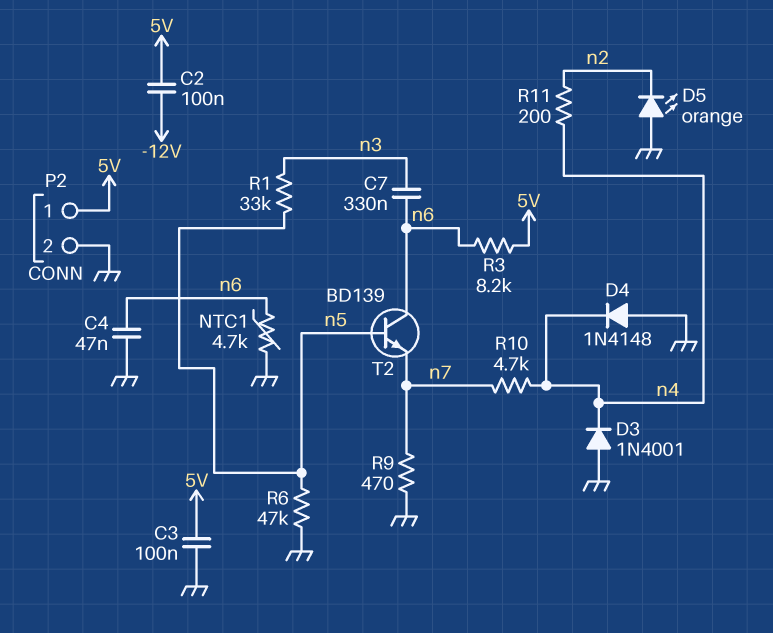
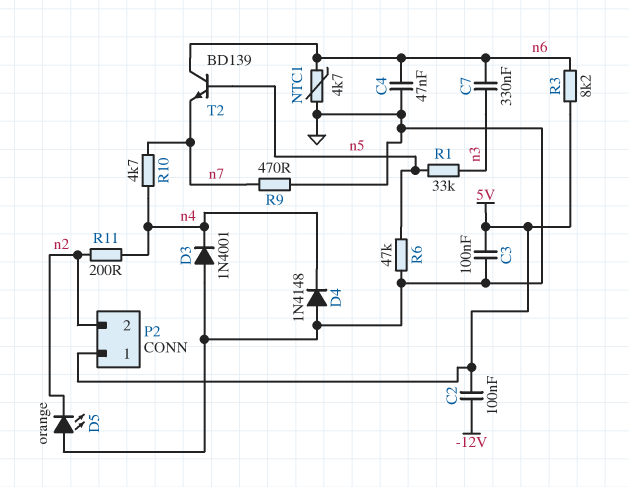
P2 pin 2: GND -> n2

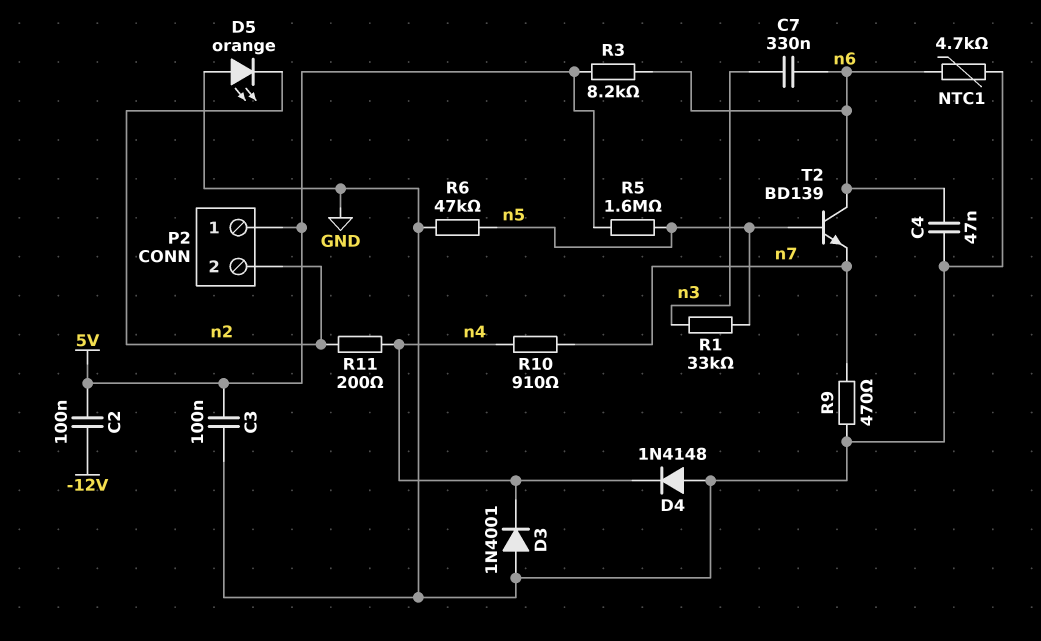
R5: none -> 1.6M (5V, n5)
R10: 4.7k (n4, n7) -> 910 (n4, n7)

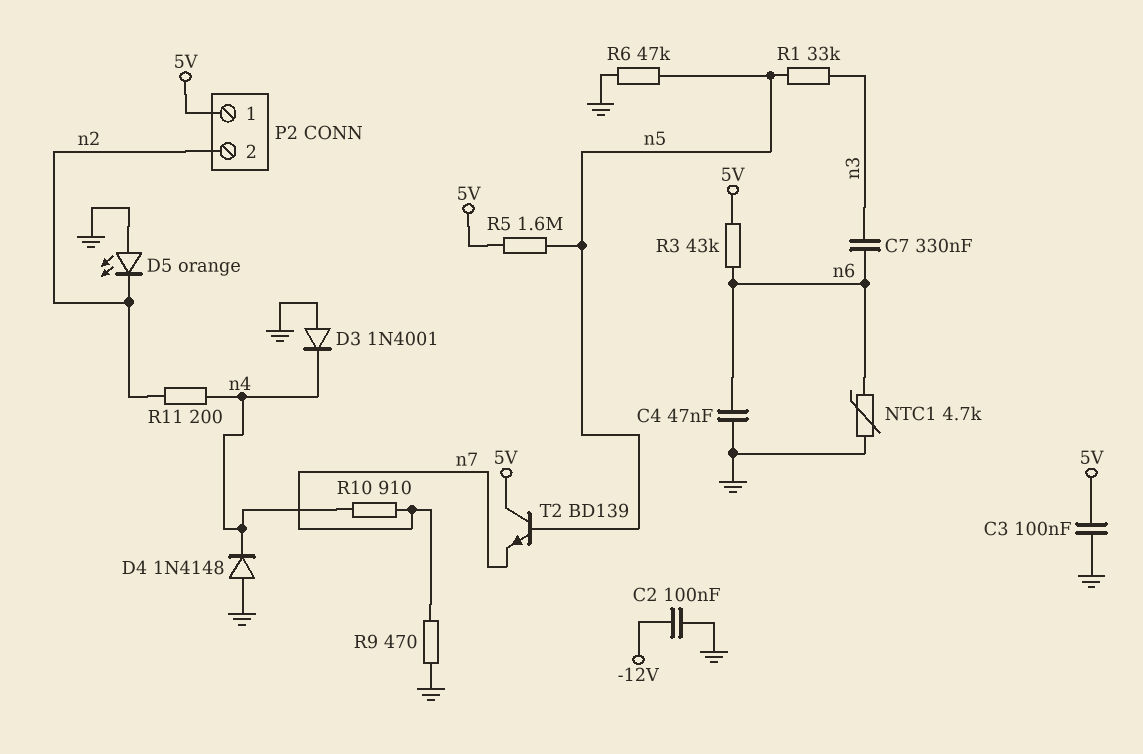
C2: 100nF (-12V, 5V) -> 100nF (-12V, GND)
R3: 8.2k (5V, n6) -> 43k (5V, n6)
T2: NPN BD139 (B n5, C n6, E n7) -> NPN BD139 (B n5, C 5V, E n7)

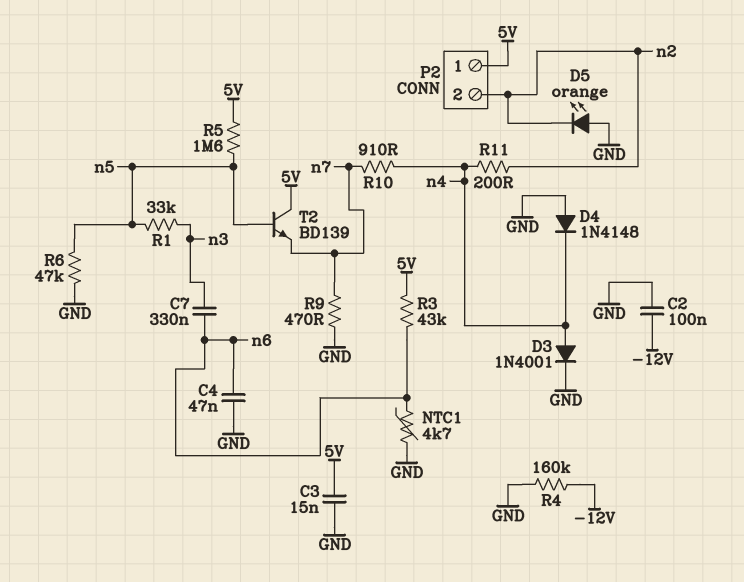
C3: 100nF (5V, GND) -> 15nF (5V, GND)
D3: diode 1N4001 (A GND, K n4) -> diode 1N4001 (A n4, K GND)
R4: none -> 160k (-12V, GND)

